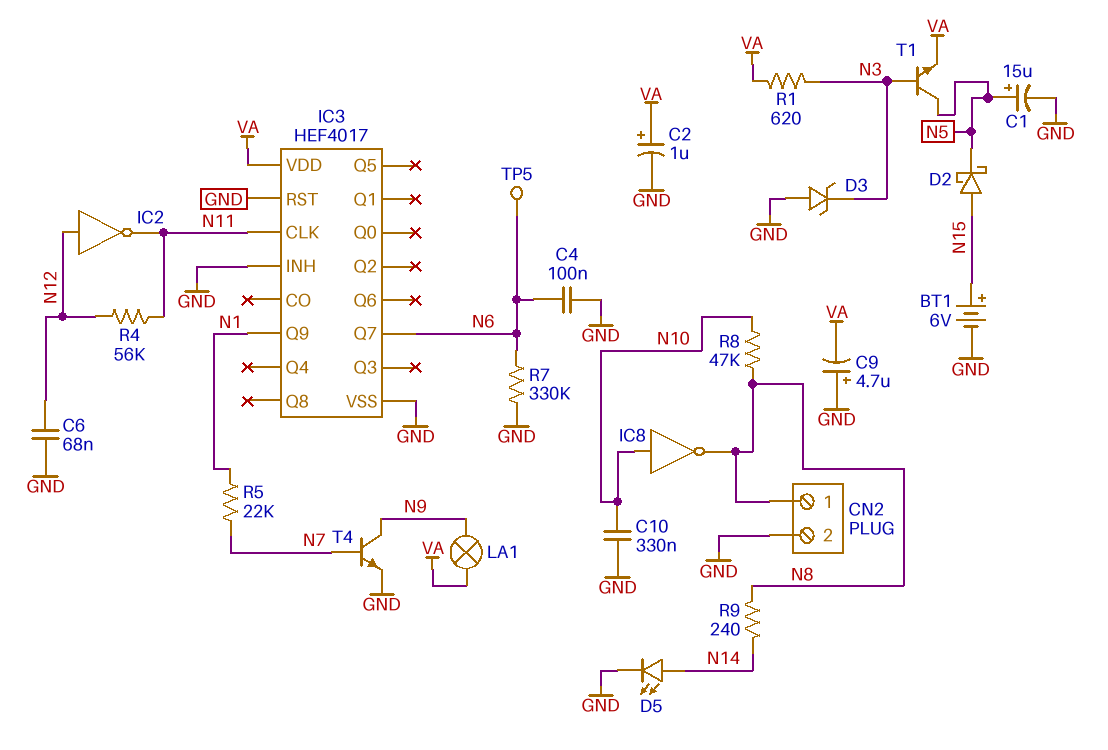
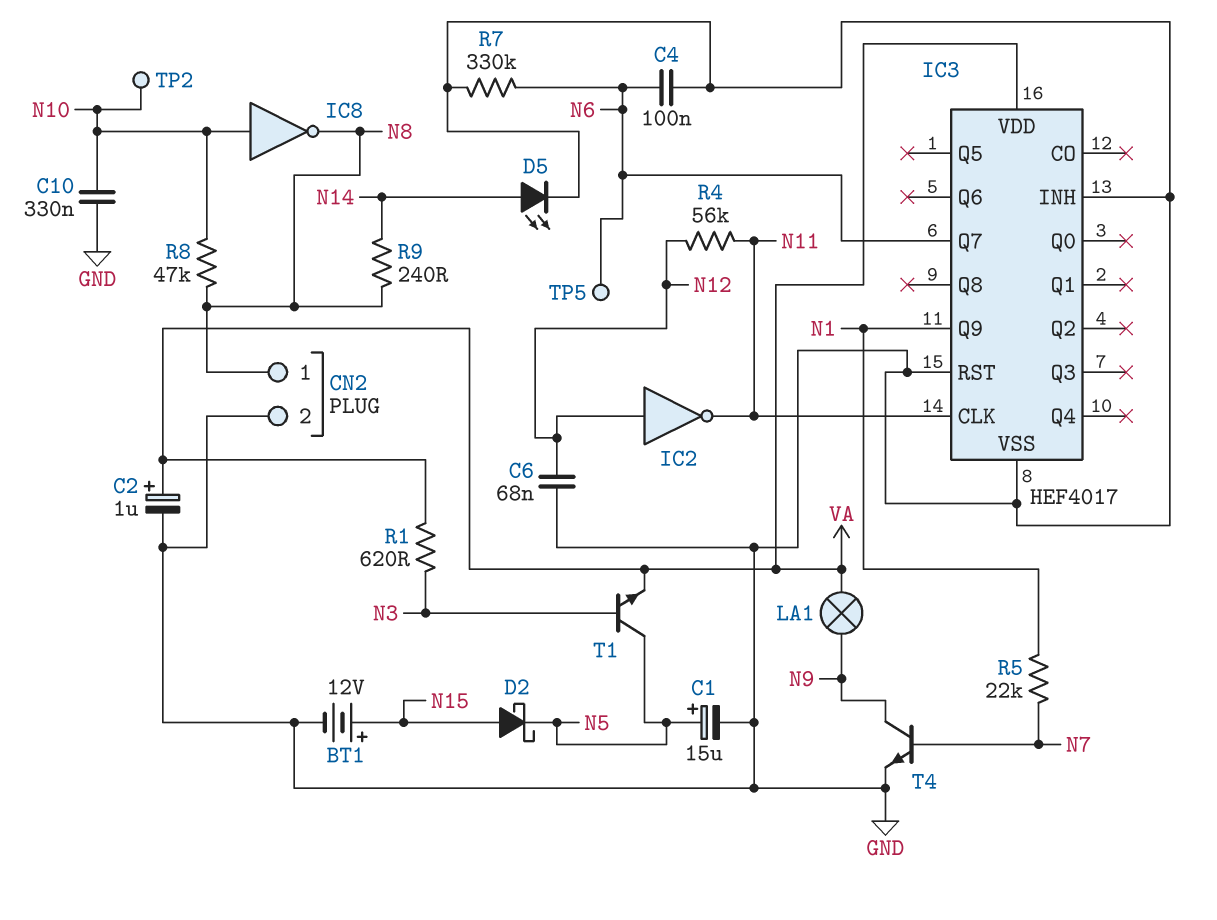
BT1: 6V (plus N15, minus GND) -> 12V (plus N15, minus GND)
C9: 4.7uF (plus GND, minus VA) -> none
D3: zener (A GND, K N3) -> none
TP2: none -> test point (N10)

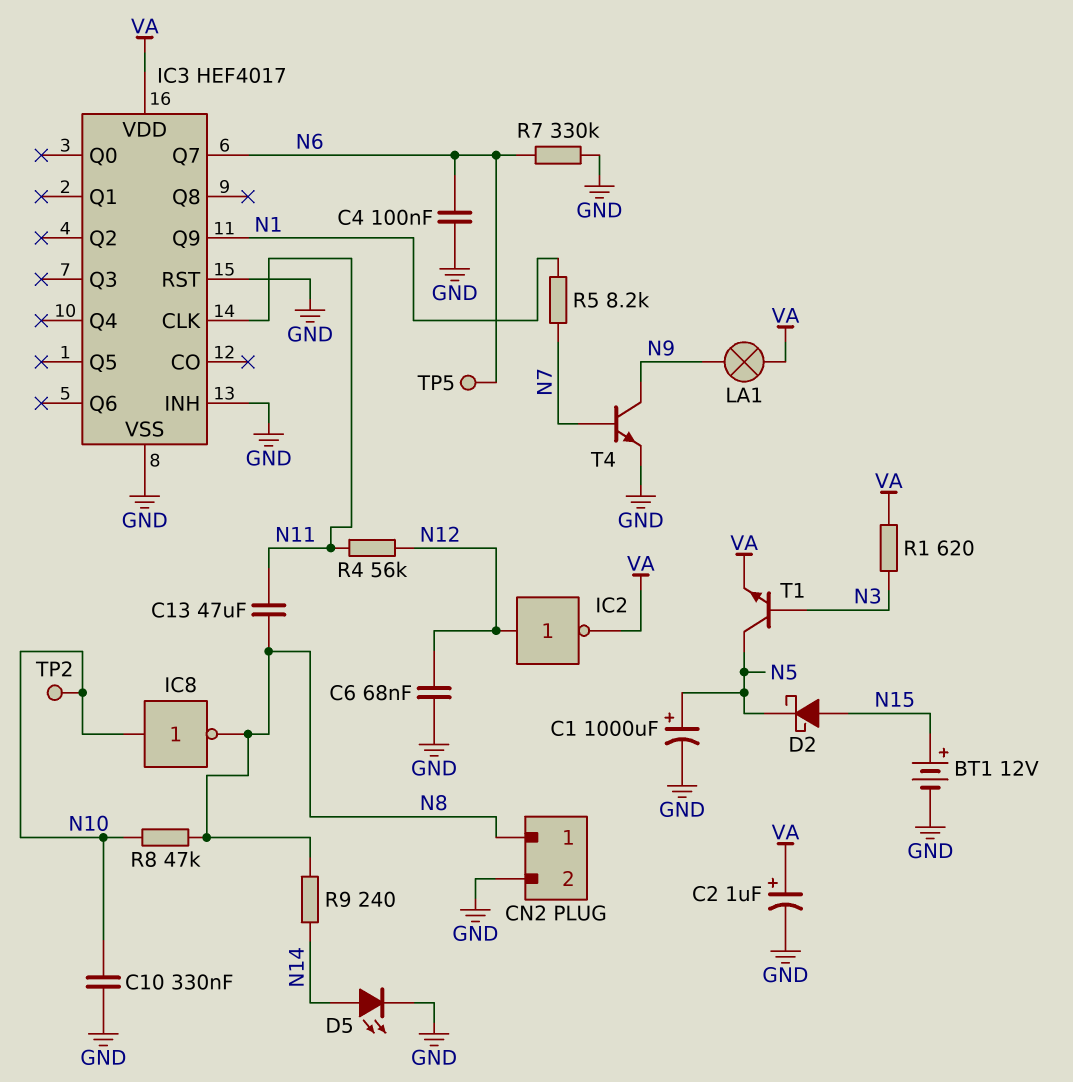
C1: 15uF (plus N5, minus GND) -> 1000uF (plus N5, minus GND)
C13: none -> 47uF (N8, N11)
IC2: NOT (in N12, out N11) -> NOT (in N12, out VA)
R5: 22k (N1, N7) -> 8.2k (N1, N7)

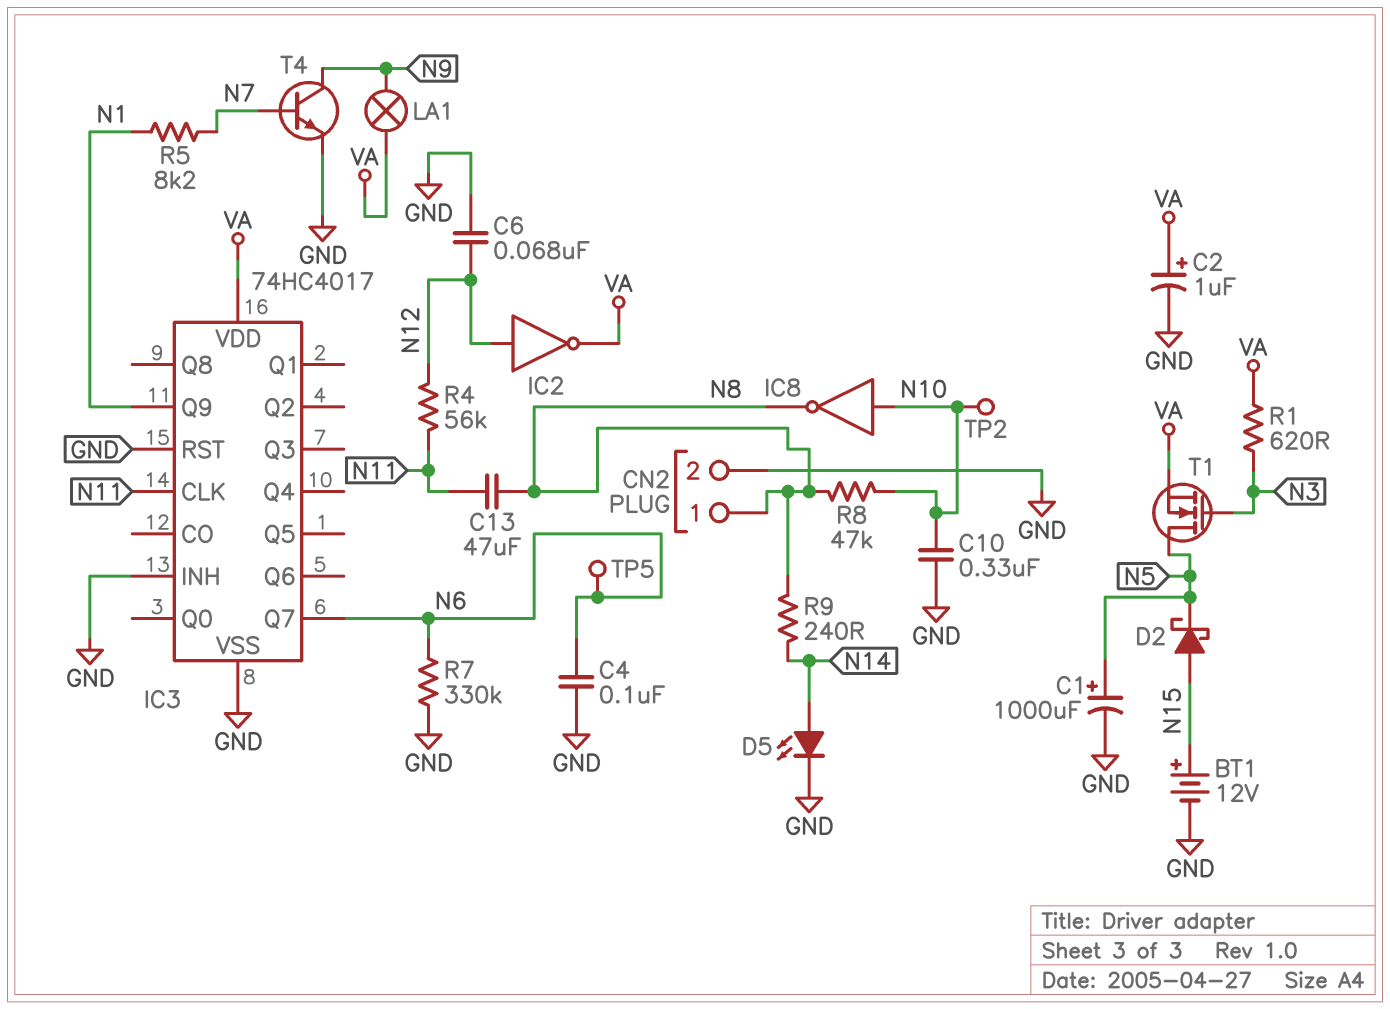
IC3: HEF4017 -> 74HC4017
T1: NPN (B N3, C N5, E VA) -> NMOS (G N3, D N5, S VA)

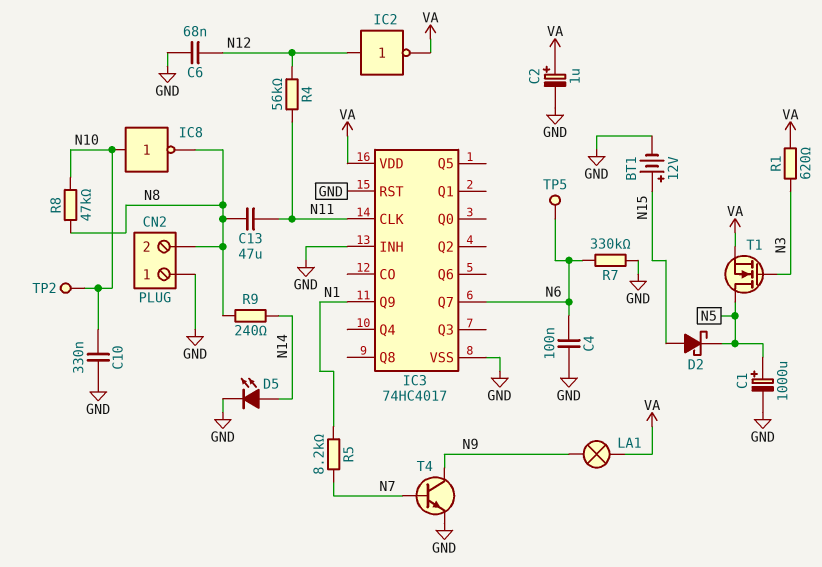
CN2 pin 1: N8 -> GND
CN2 pin 2: GND -> N8

